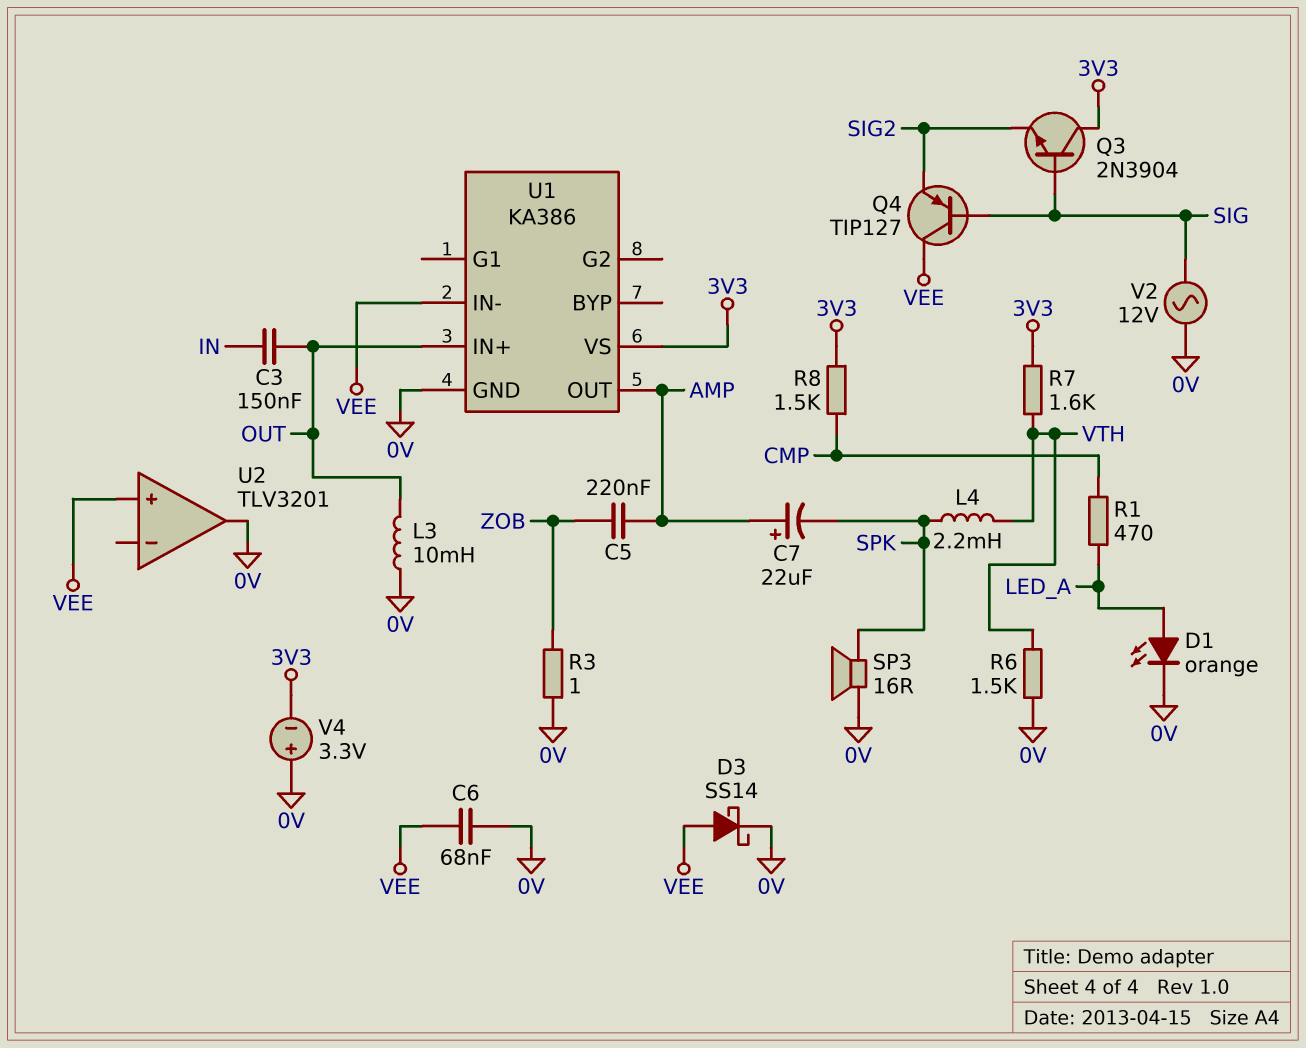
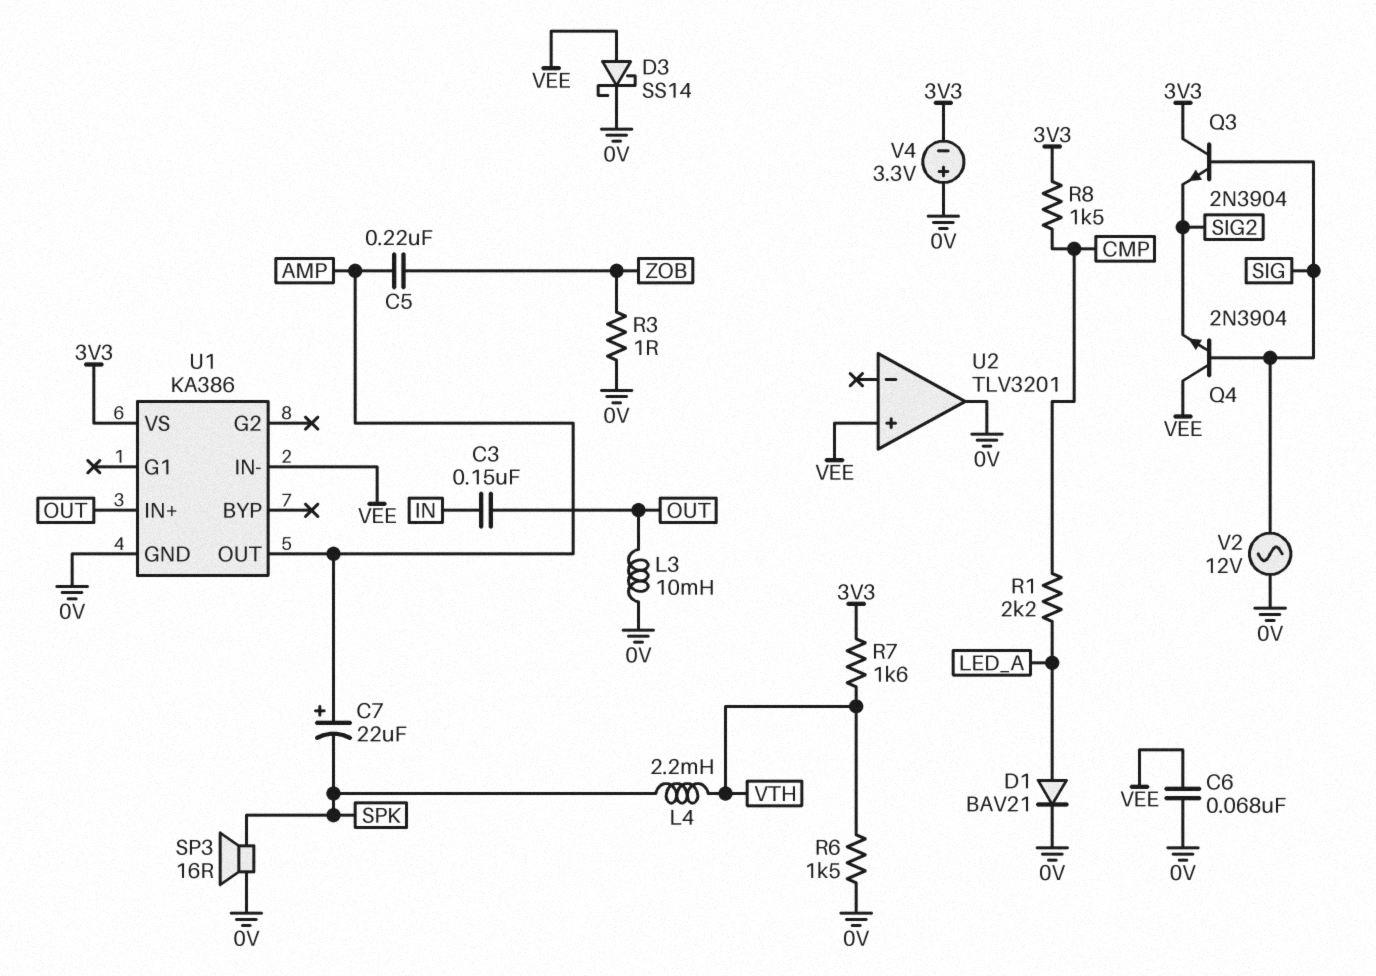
D1: LED orange (A LED_A, K 0V) -> diode BAV21 (A LED_A, K 0V)
Q4: PNP TIP127 (B SIG, C VEE, E SIG2) -> NPN 2N3904 (B SIG, C VEE, E SIG2)
R1: 470 (CMP, LED_A) -> 2.2k (CMP, LED_A)

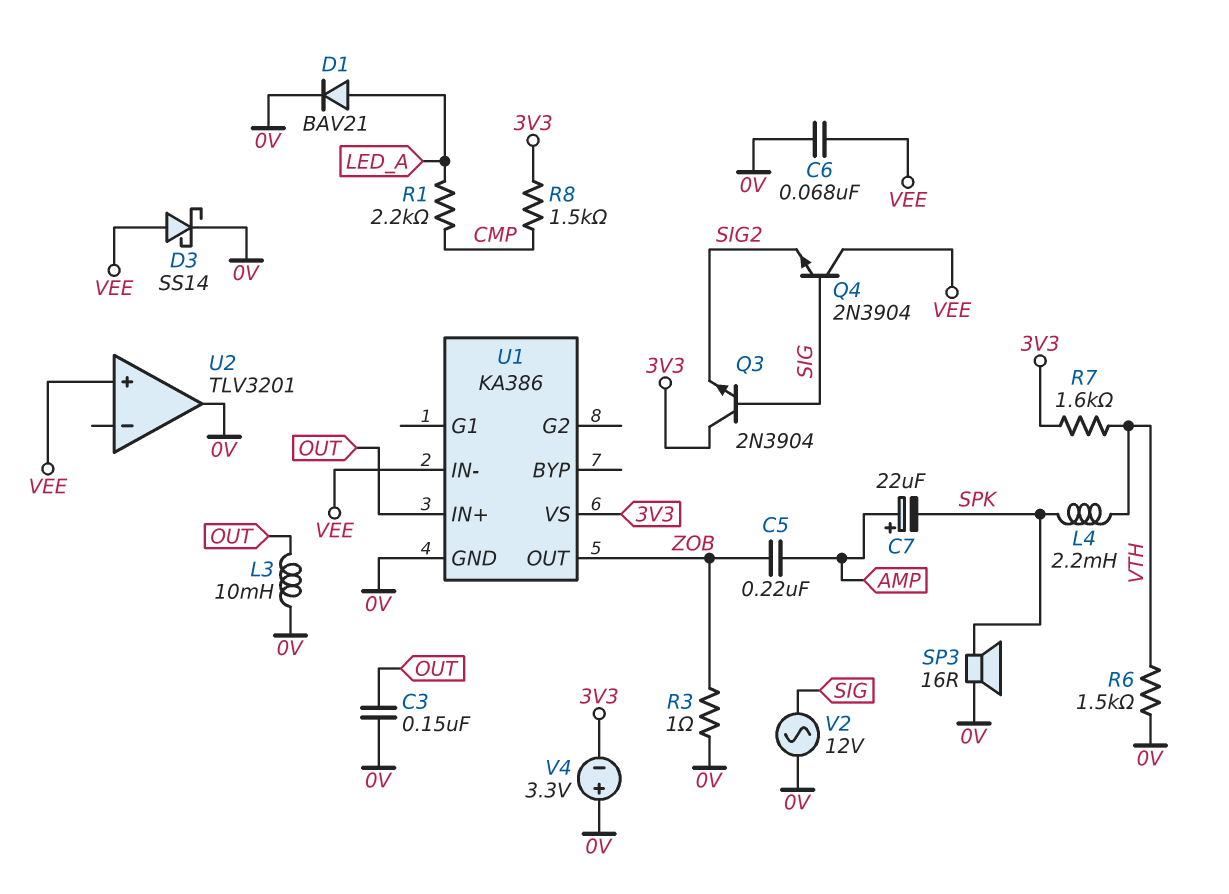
C3: 150nF (IN, OUT) -> 150nF (0V, OUT)
U1 pin OUT: AMP -> ZOB

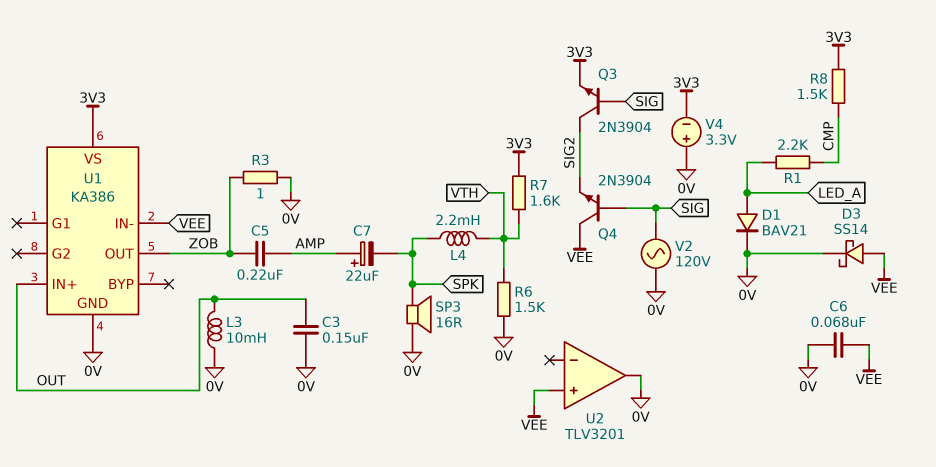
Q3: NPN 2N3904 (B SIG, C 3V3, E SIG2) -> NPN 2N3904 (B SIG, C SIG2, E 3V3)
V2: AC 12V (0V, SIG) -> AC 120V (0V, SIG)

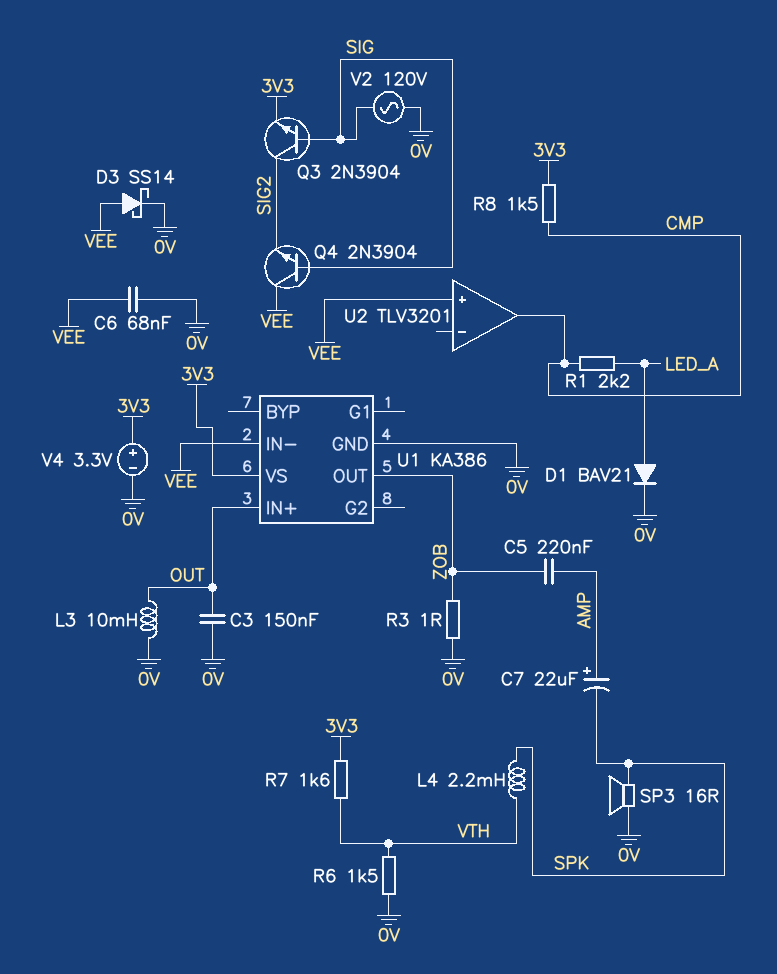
U2 pin out: 0V -> CMP
V4: 3.3V (plus 0V, minus 3V3) -> 3.3V (plus 3V3, minus 0V)

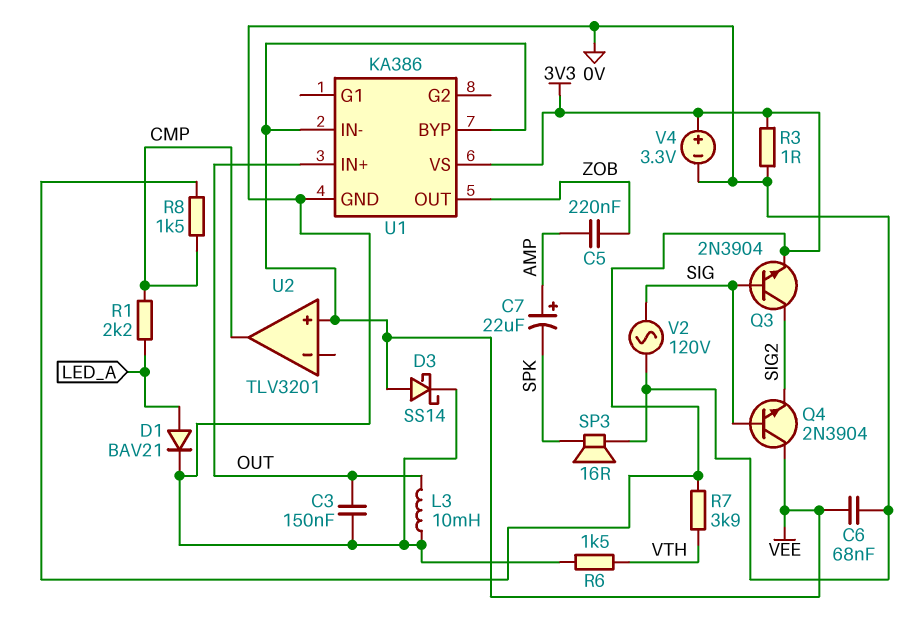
L4: 2.2mH (SPK, VTH) -> none
R3: 1 (0V, ZOB) -> 1 (0V, 3V3)
R7: 1.6k (3V3, VTH) -> 3.9k (3V3, VTH)
U1 pin BYP: none -> VEE

